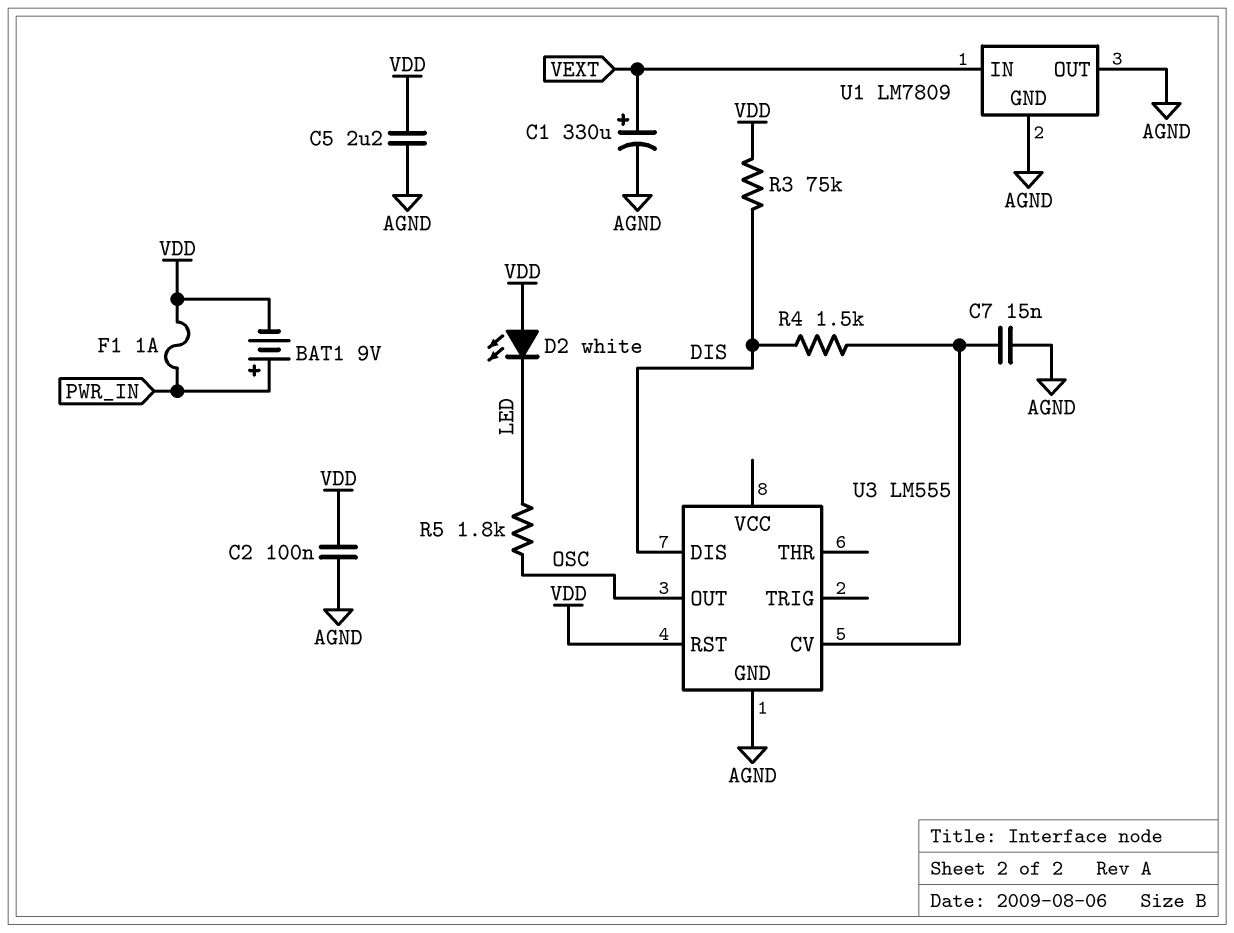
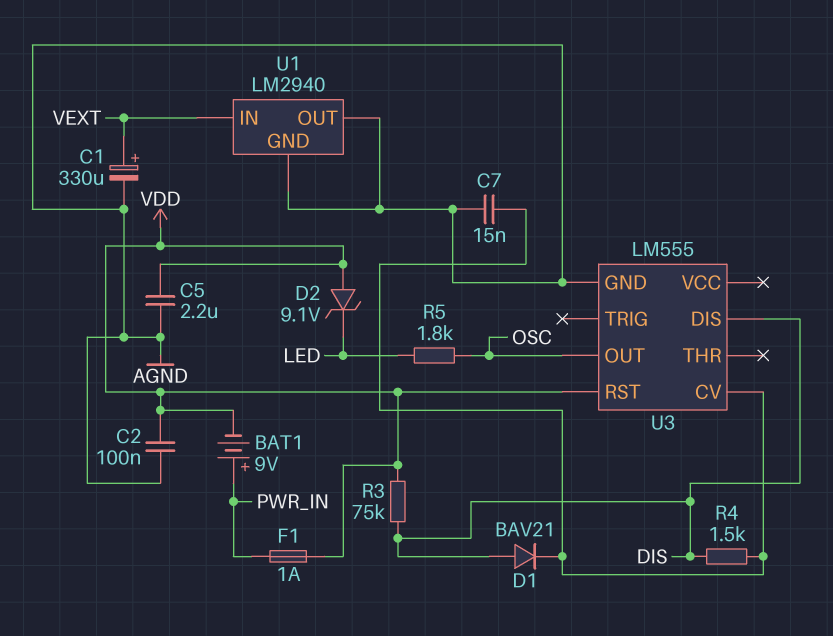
D1: none -> diode BAV21 (A DIS, K U3/CV)
D2: LED white (A VDD, K LED) -> zener 9.1V (A VDD, K LED)
U1: LM7809 -> LM2940

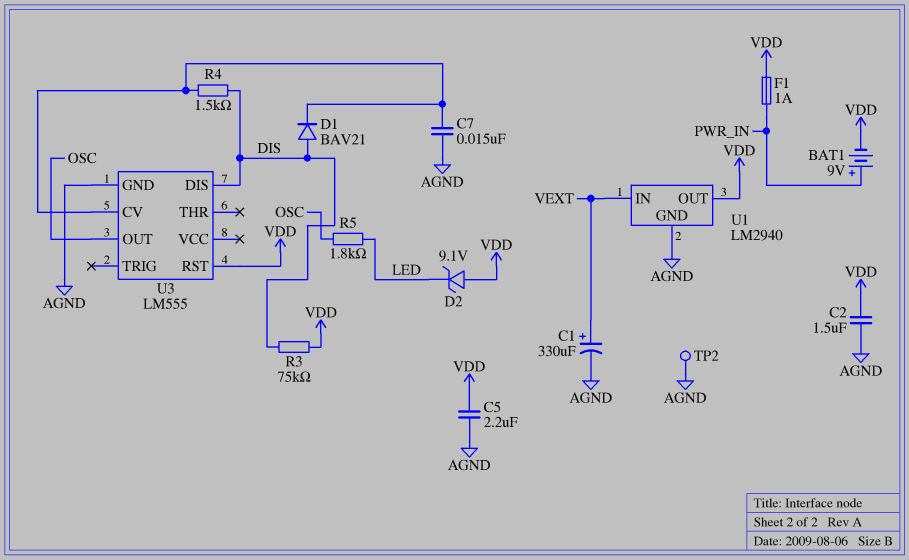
C2: 100nF (AGND, VDD) -> 1.5uF (AGND, VDD)
TP2: none -> test point (AGND)
U1 pin OUT: AGND -> VDD

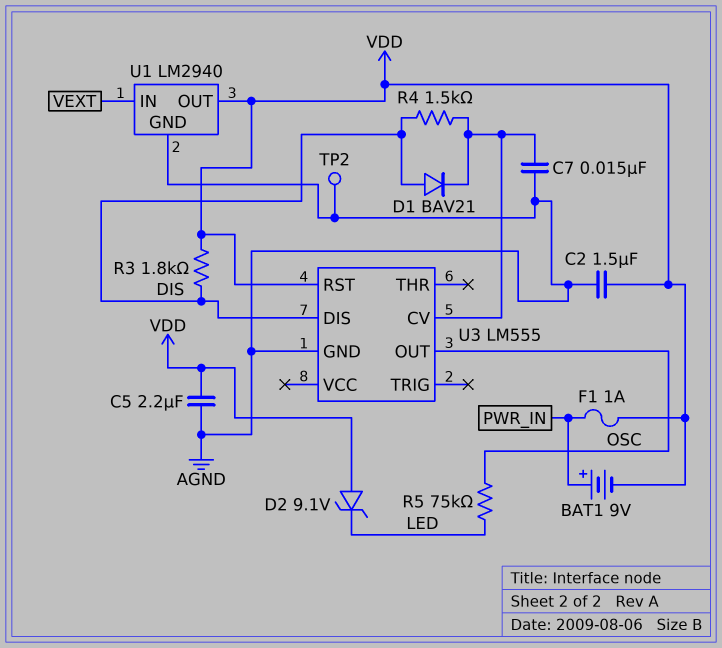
C1: 330uF (plus VEXT, minus AGND) -> none
R3: 75k (DIS, VDD) -> 1.8k (DIS, VDD)
R5: 1.8k (LED, OSC) -> 75k (LED, OSC)

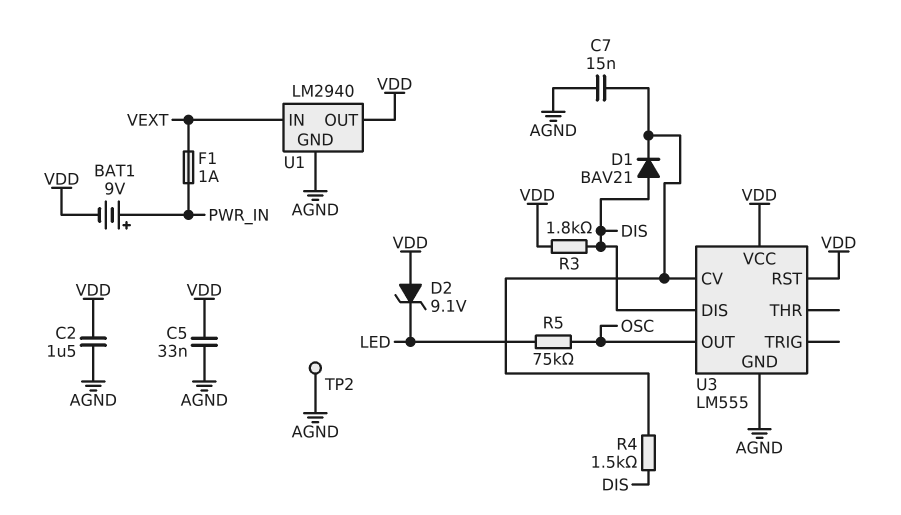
C5: 2.2uF (AGND, VDD) -> 33nF (AGND, VDD)
F1: 1A (PWR_IN, VDD) -> 1A (PWR_IN, VEXT)
U3 pin VCC: none -> VDD

